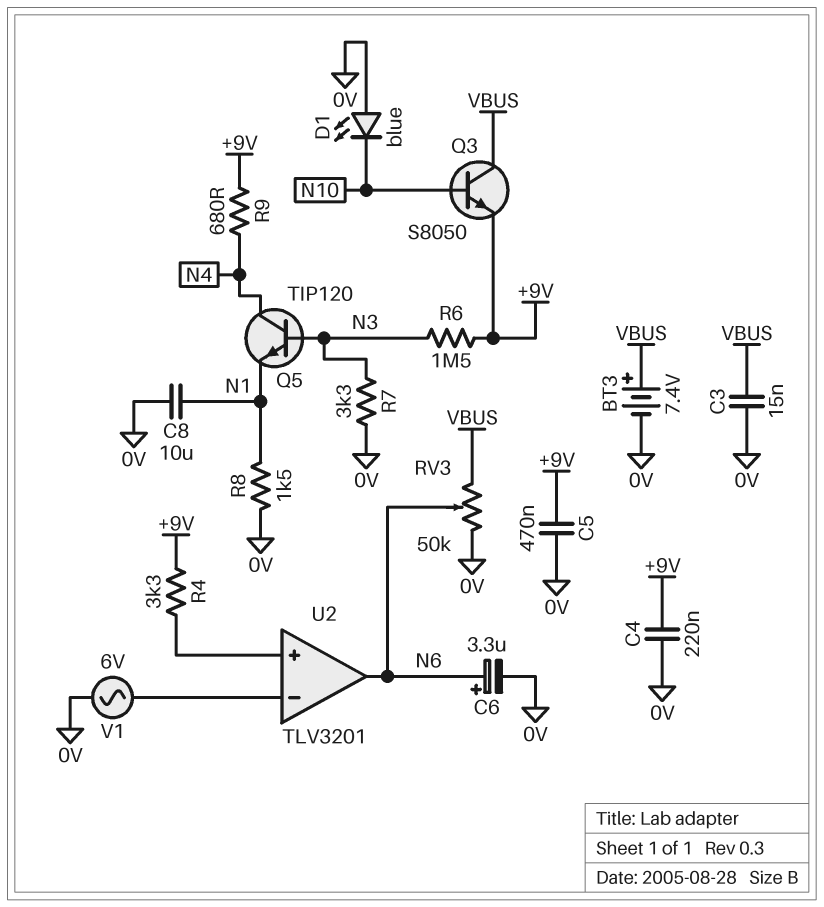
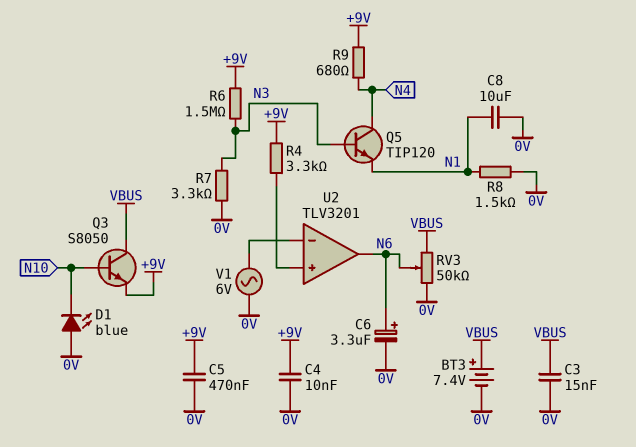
C4: 220nF (+9V, 0V) -> 10nF (+9V, 0V)

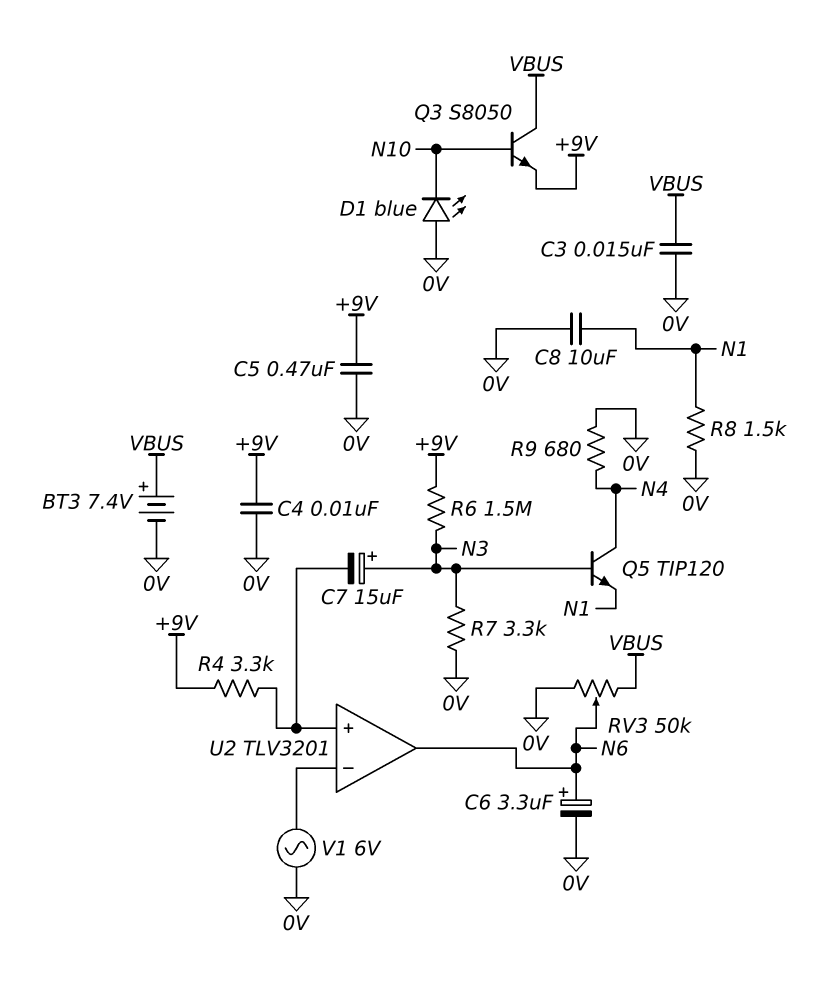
C7: none -> 15uF (plus N3, minus U2/in+)
R9: 680 (+9V, N4) -> 680 (0V, N4)

